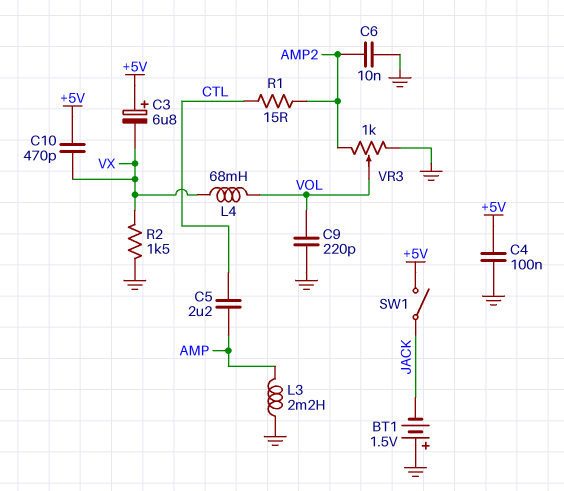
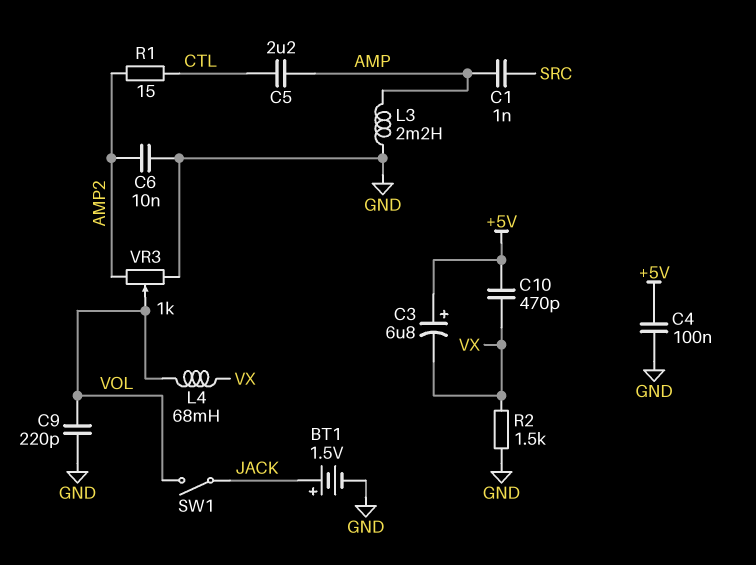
BT1: 1.5V (plus GND, minus JACK) -> 1.5V (plus JACK, minus GND)
C1: none -> 1nF (AMP, SRC)
SW1: switch (+5V, JACK) -> switch (JACK, VOL)

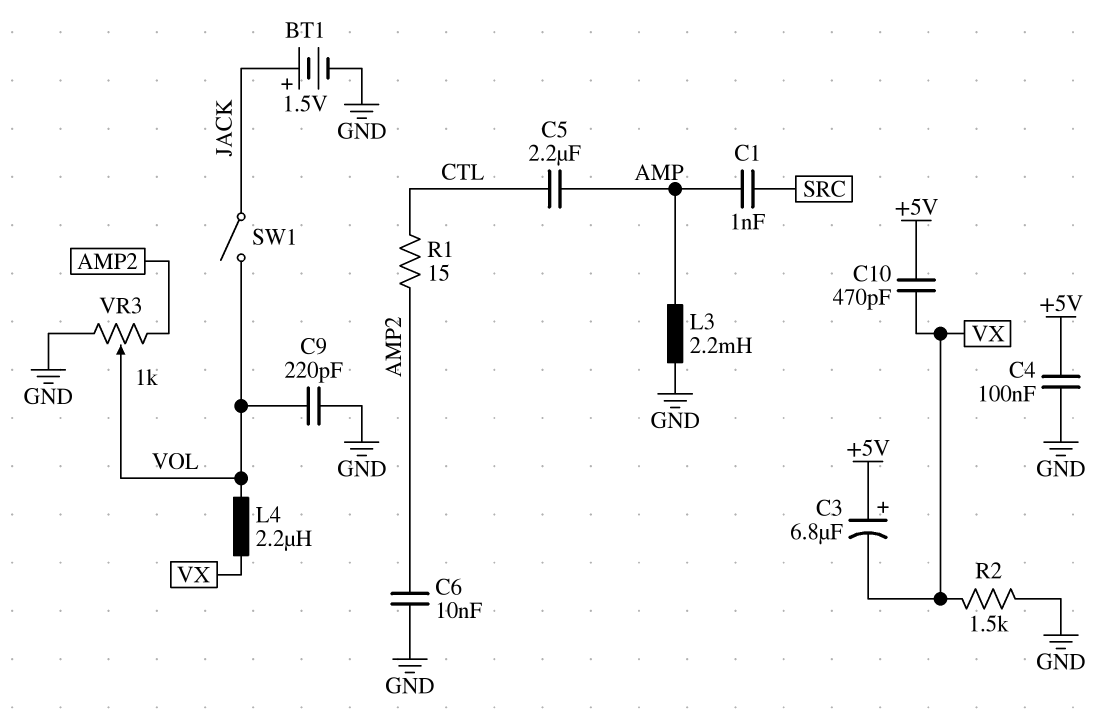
L4: 68mH (VOL, VX) -> 2.2uH (VOL, VX)

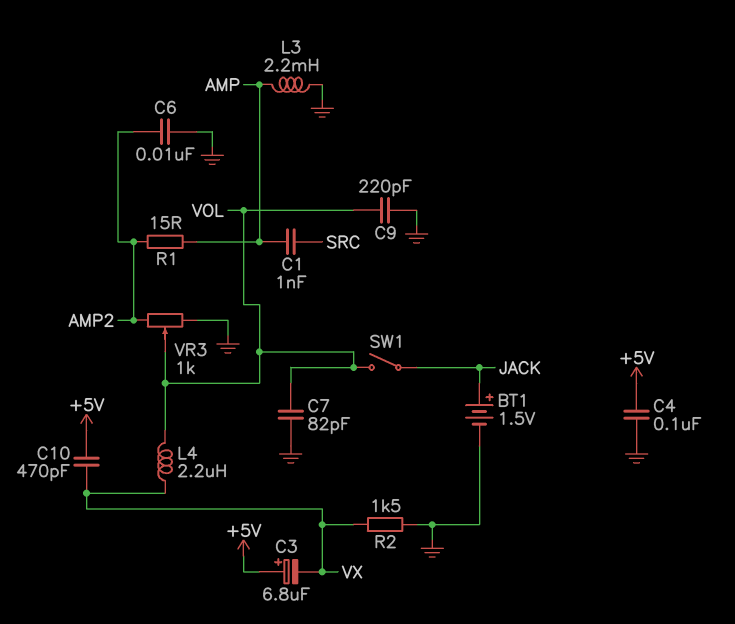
C5: 2.2uF (AMP, CTL) -> none
C7: none -> 82pF (GND, VOL)
R1: 15 (AMP2, CTL) -> 15 (AMP, AMP2)

